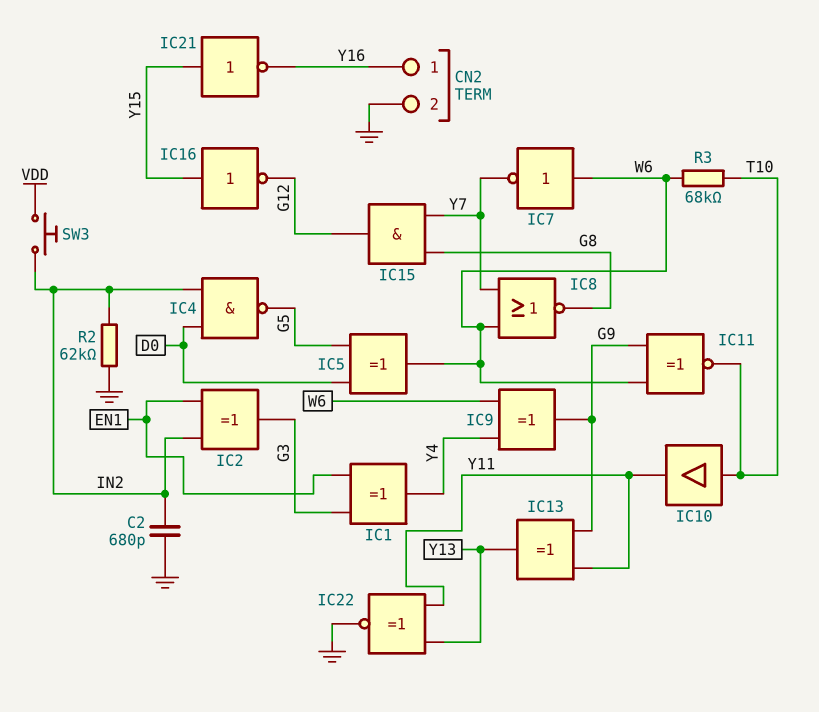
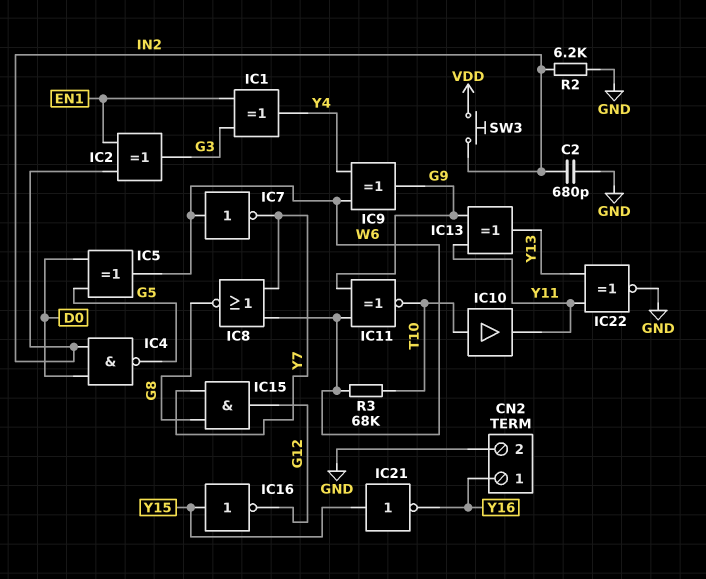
R2: 62k (GND, IN2) -> 6.2k (GND, IN2)

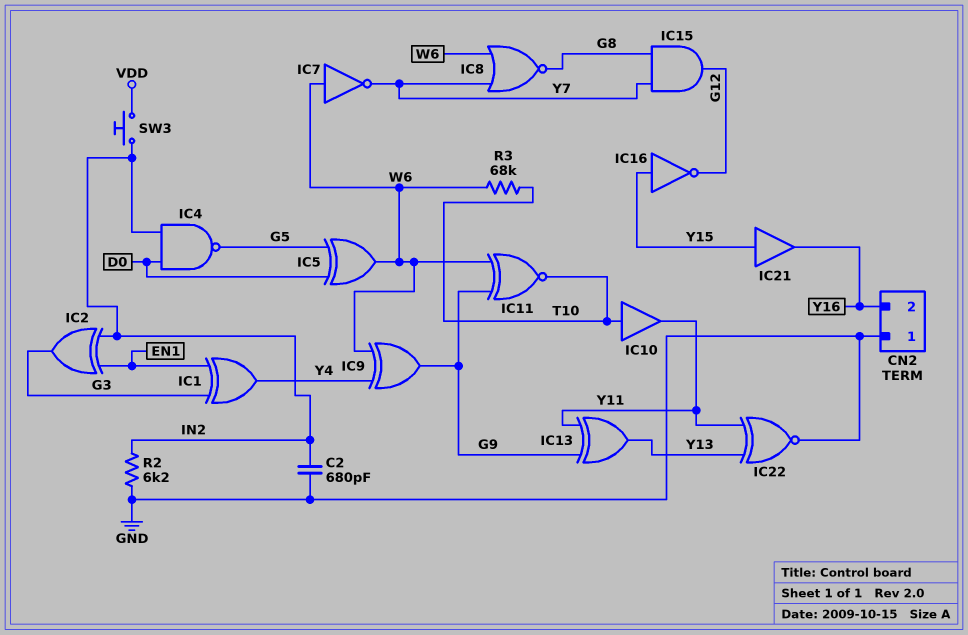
CN2 pin 1: Y16 -> GND
CN2 pin 2: GND -> Y16
IC21: NOT (in Y15, out Y16) -> buffer (in Y15, out Y16)

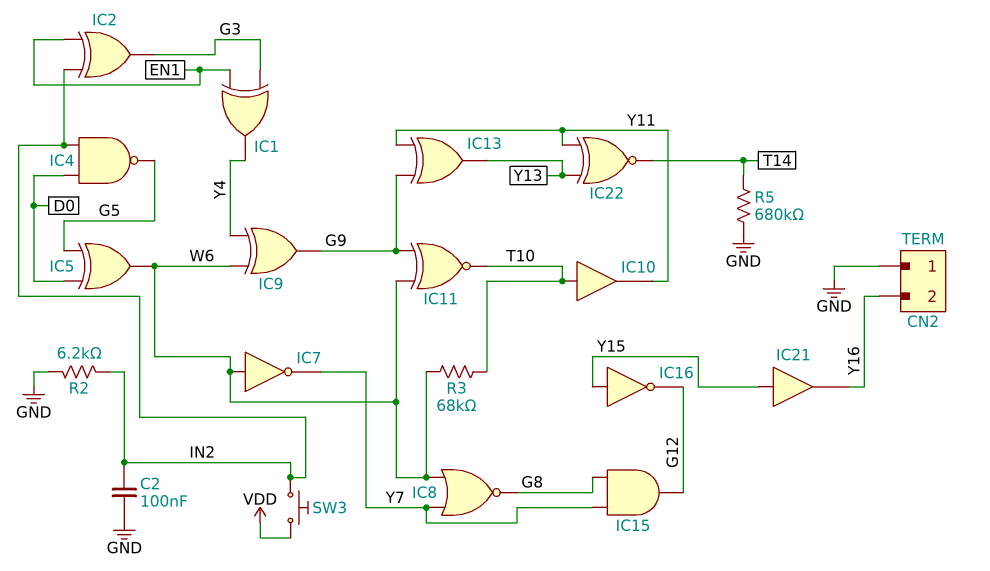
C2: 680pF (GND, IN2) -> 100nF (GND, IN2)
IC22: XNOR (in Y11, in Y13, out GND) -> XNOR (in Y11, in Y13, out T14)
R5: none -> 680k (GND, T14)

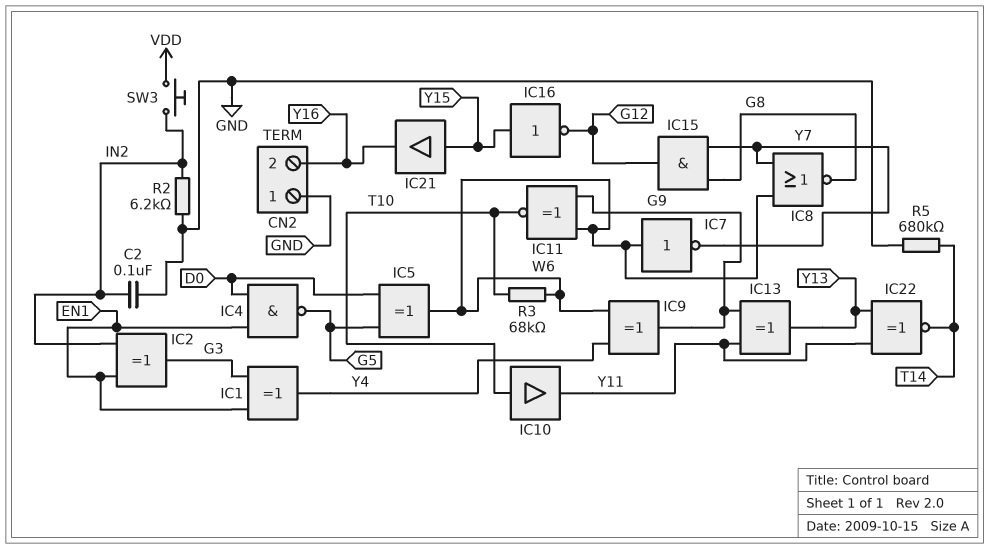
IC4: NAND (in D0, in IN2, out G5) -> NAND (in D0, in EN1, out G5)

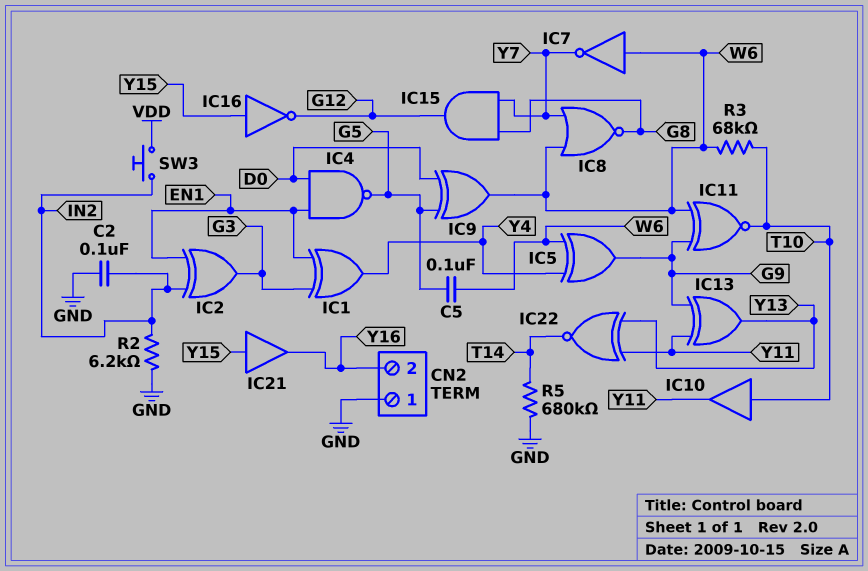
C5: none -> 100nF (G5, W6)
IC5: XOR (in D0, in G5, out W6) -> XOR (in W6, in Y4, out G9)
IC9: XOR (in W6, in Y4, out G9) -> XOR (in D0, in G5, out W6)

